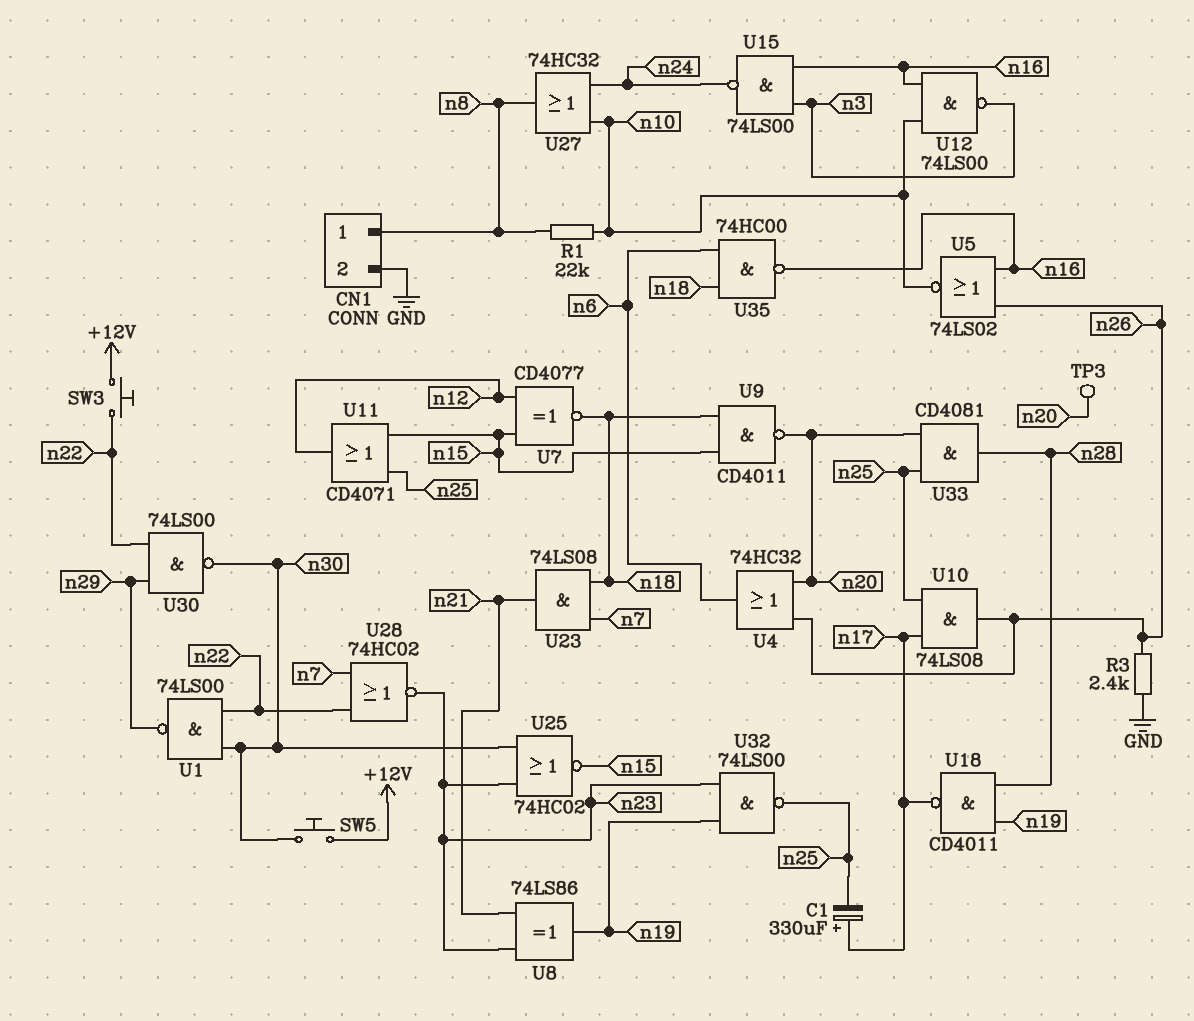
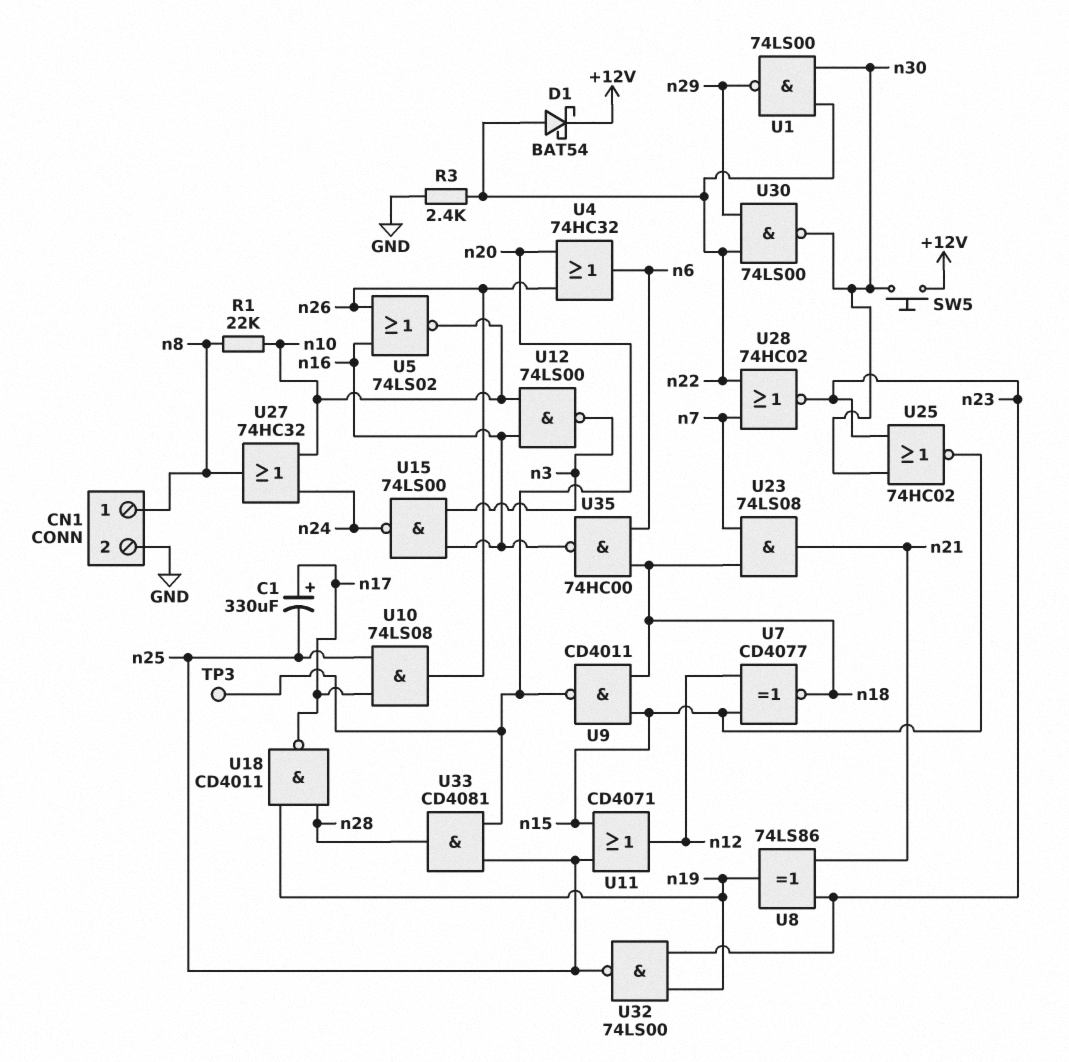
D1: none -> schottky BAT54 (A n22, K +12V)
R3: 2.4k (GND, n26) -> 2.4k (GND, n22)
SW3: button (+12V, n22) -> none

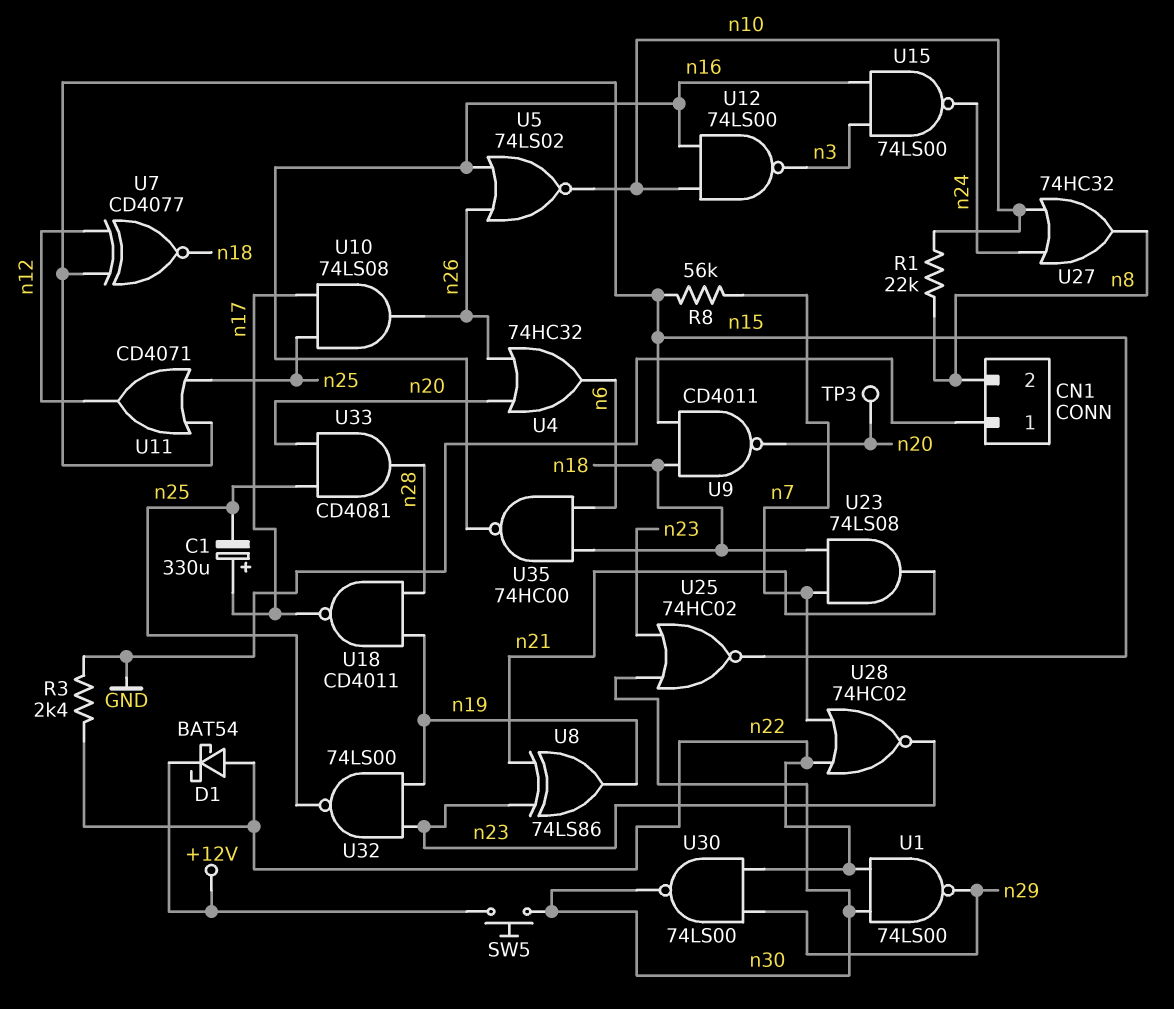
CN1 pin 1: n8 -> GND
CN1 pin 2: GND -> n8
R8: none -> 56k (n7, n15)

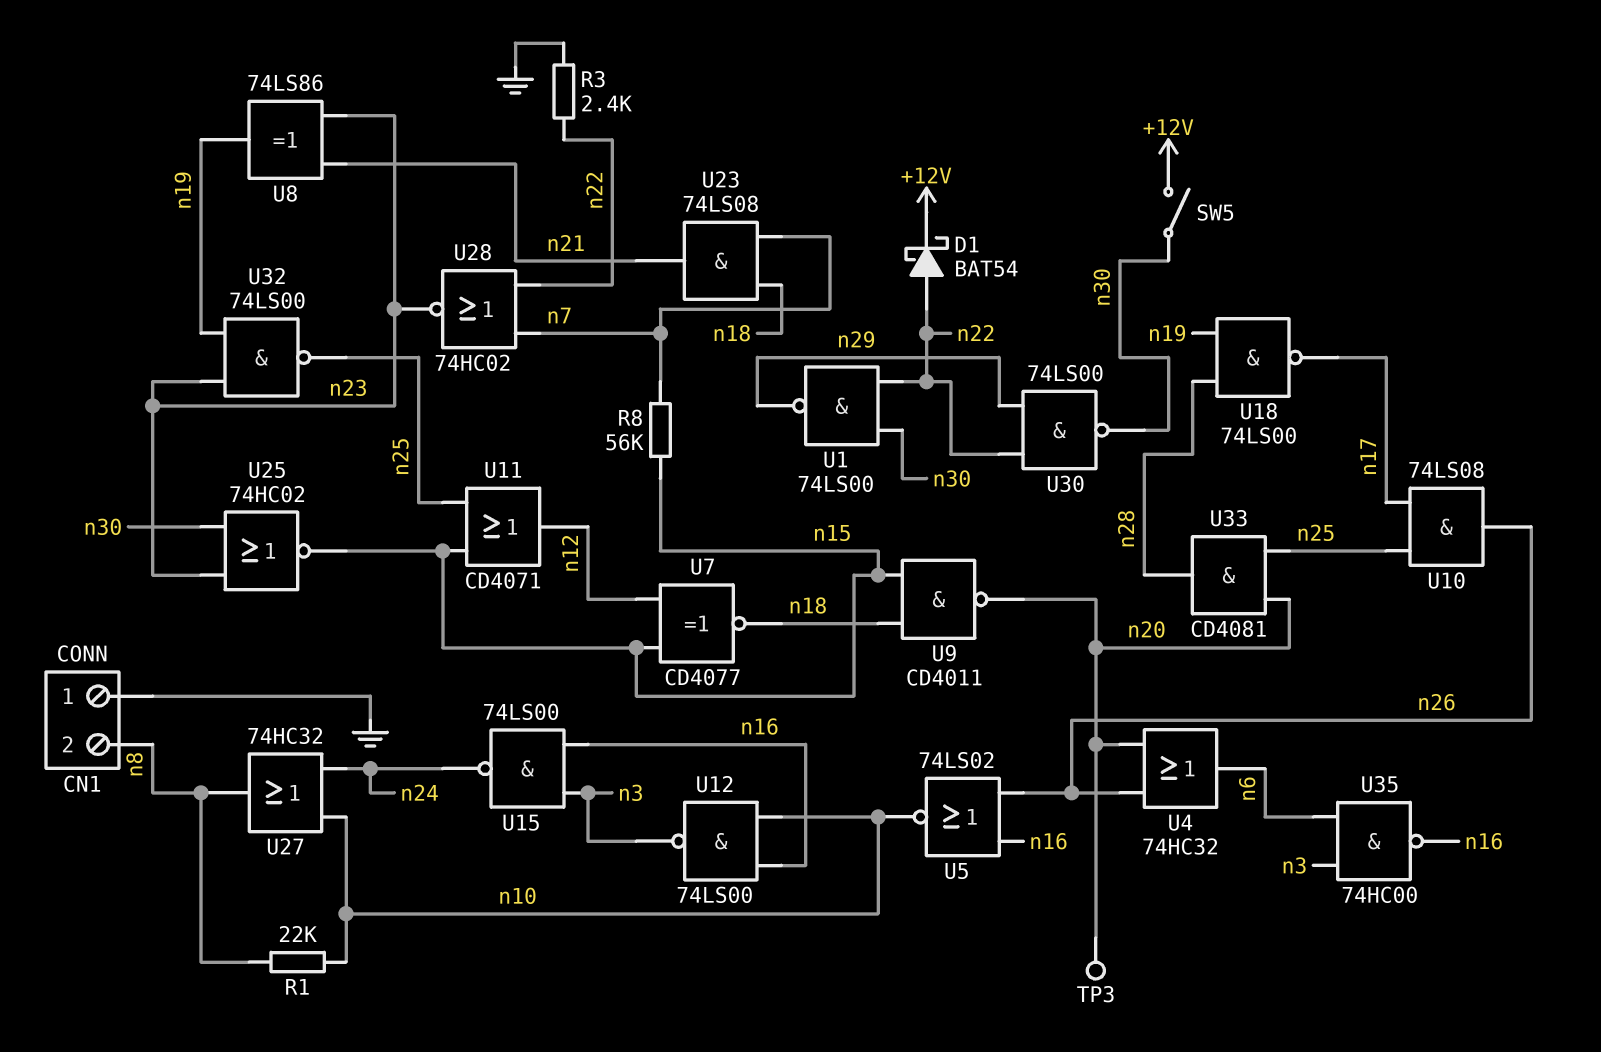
C1: 330uF (plus n17, minus n25) -> none
SW5: button (+12V, n30) -> switch (+12V, n30)
U18: NAND CD4011 (in n19, in n28, out n17) -> NAND 74LS00 (in n19, in n28, out n17)
U35: NAND 74HC00 (in n6, in n18, out n16) -> NAND 74HC00 (in n3, in n6, out n16)

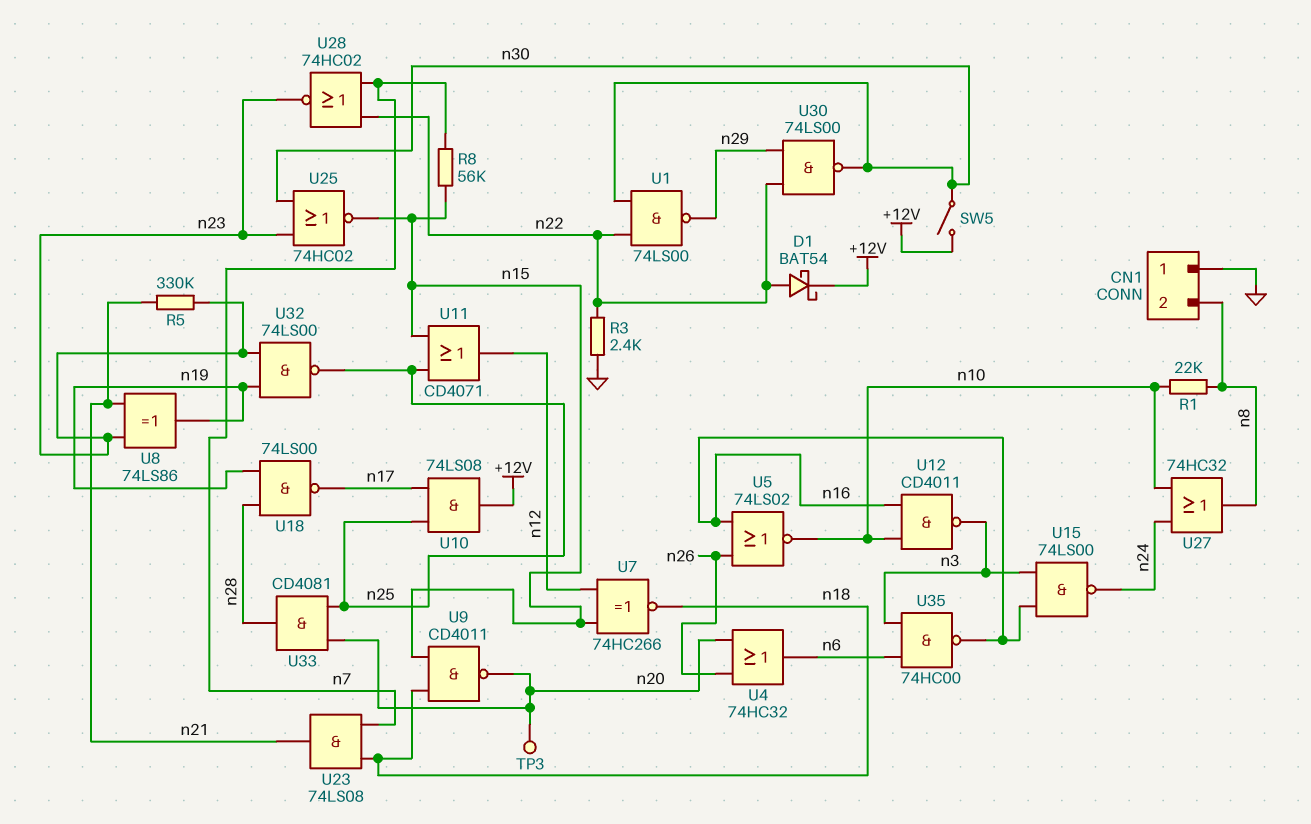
R5: none -> 330k (n21, n23)
U7: XNOR CD4077 (in n12, in n15, out n18) -> XNOR 74HC266 (in n12, in n15, out n18)
U10: AND 74LS08 (in n17, in n25, out n26) -> AND 74LS08 (in n17, in n25, out +12V)
U12: NAND 74LS00 (in n10, in n16, out n3) -> NAND CD4011 (in n10, in n16, out n3)

